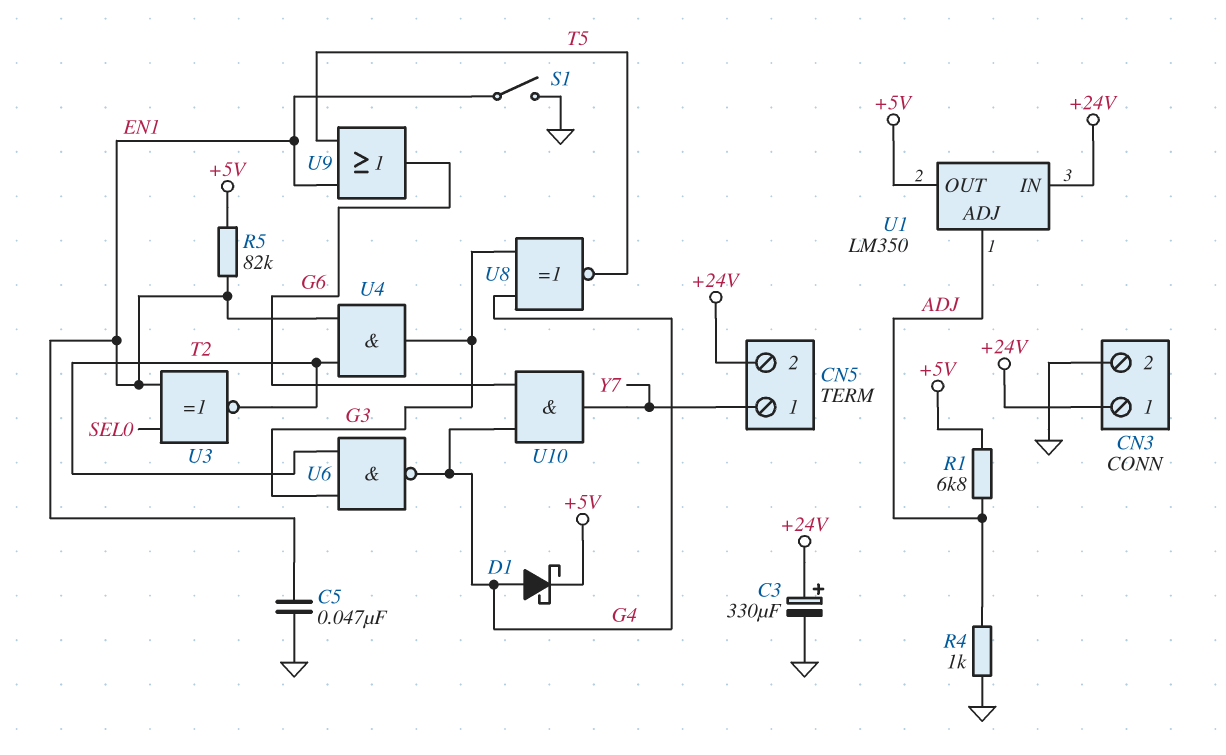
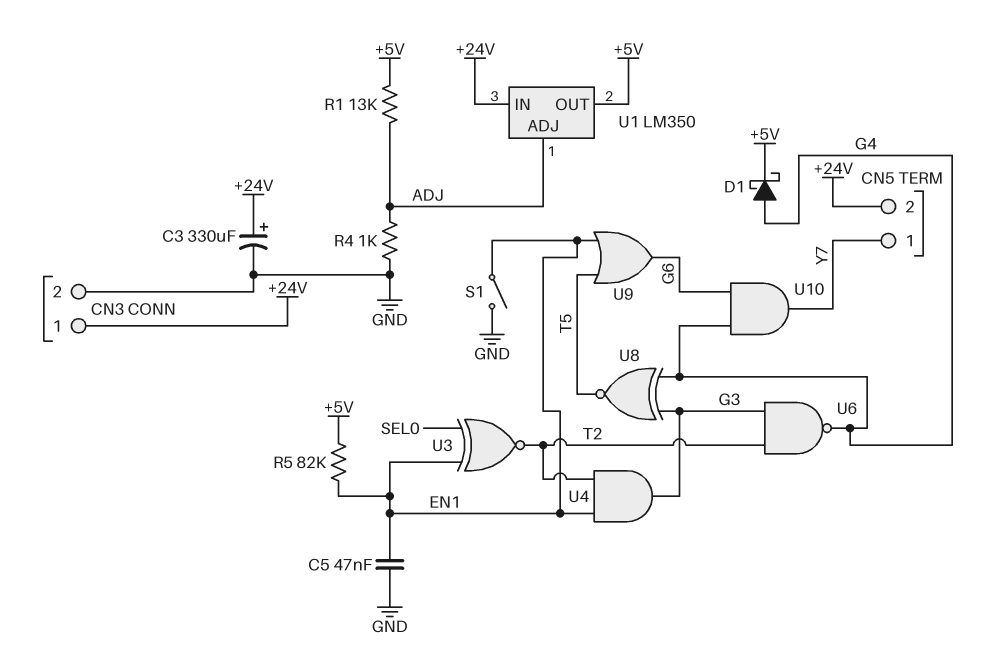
R1: 6.8k (+5V, ADJ) -> 13k (+5V, ADJ)

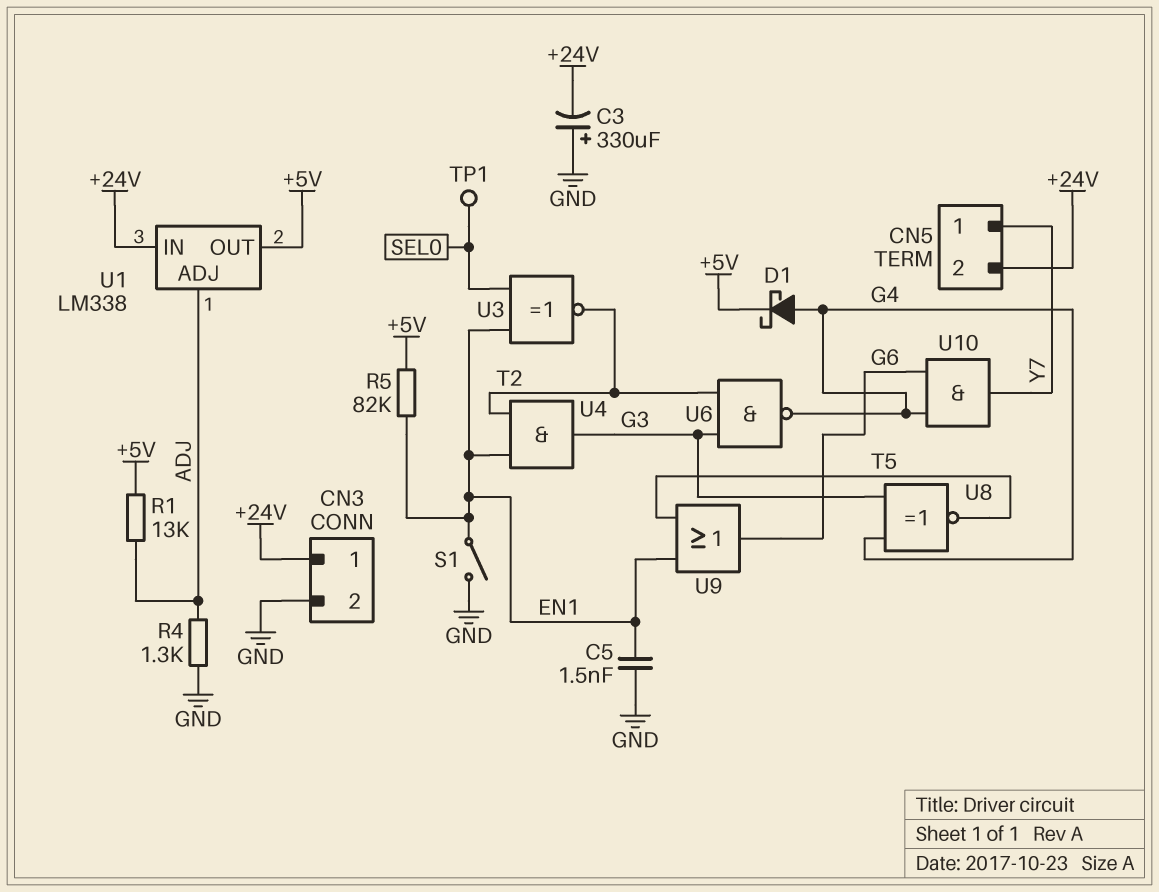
C3: 330uF (plus +24V, minus GND) -> 330uF (plus GND, minus +24V)
C5: 47nF (EN1, GND) -> 1.5nF (EN1, GND)
R4: 1k (ADJ, GND) -> 1.3k (ADJ, GND)
TP1: none -> test point (SEL0)
U1: LM350 -> LM338

